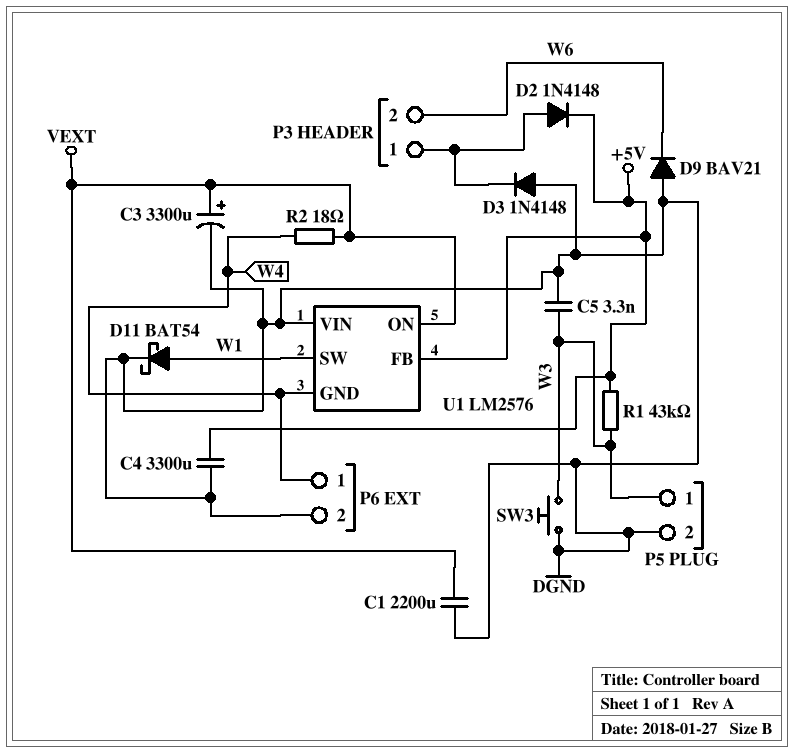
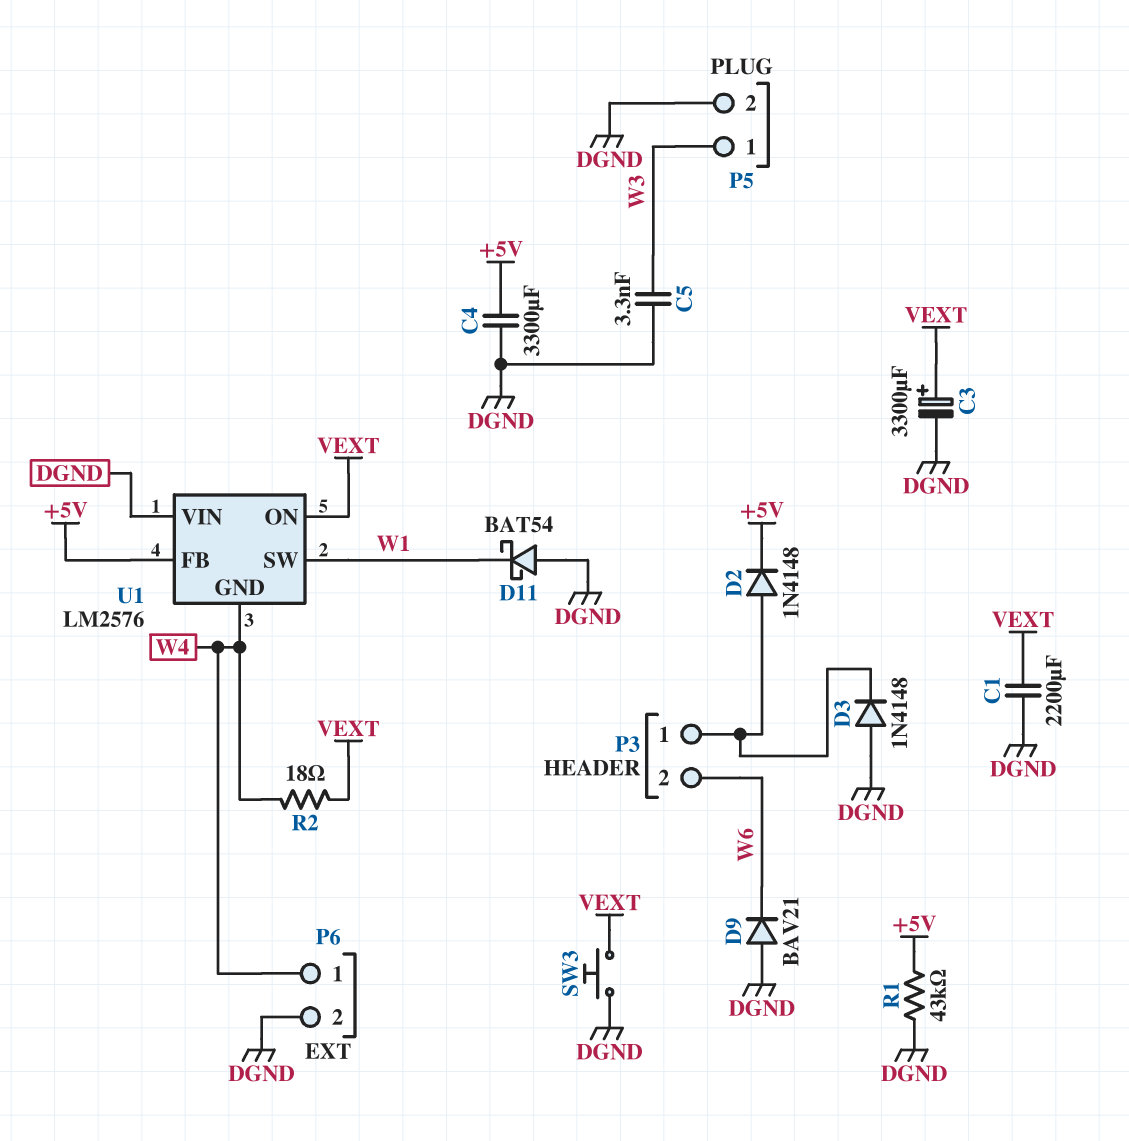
D11: schottky BAT54 (A W1, K DGND) -> schottky BAT54 (A DGND, K W1)
R1: 43k (+5V, W3) -> 43k (+5V, DGND)
SW3: button (DGND, W3) -> button (DGND, VEXT)

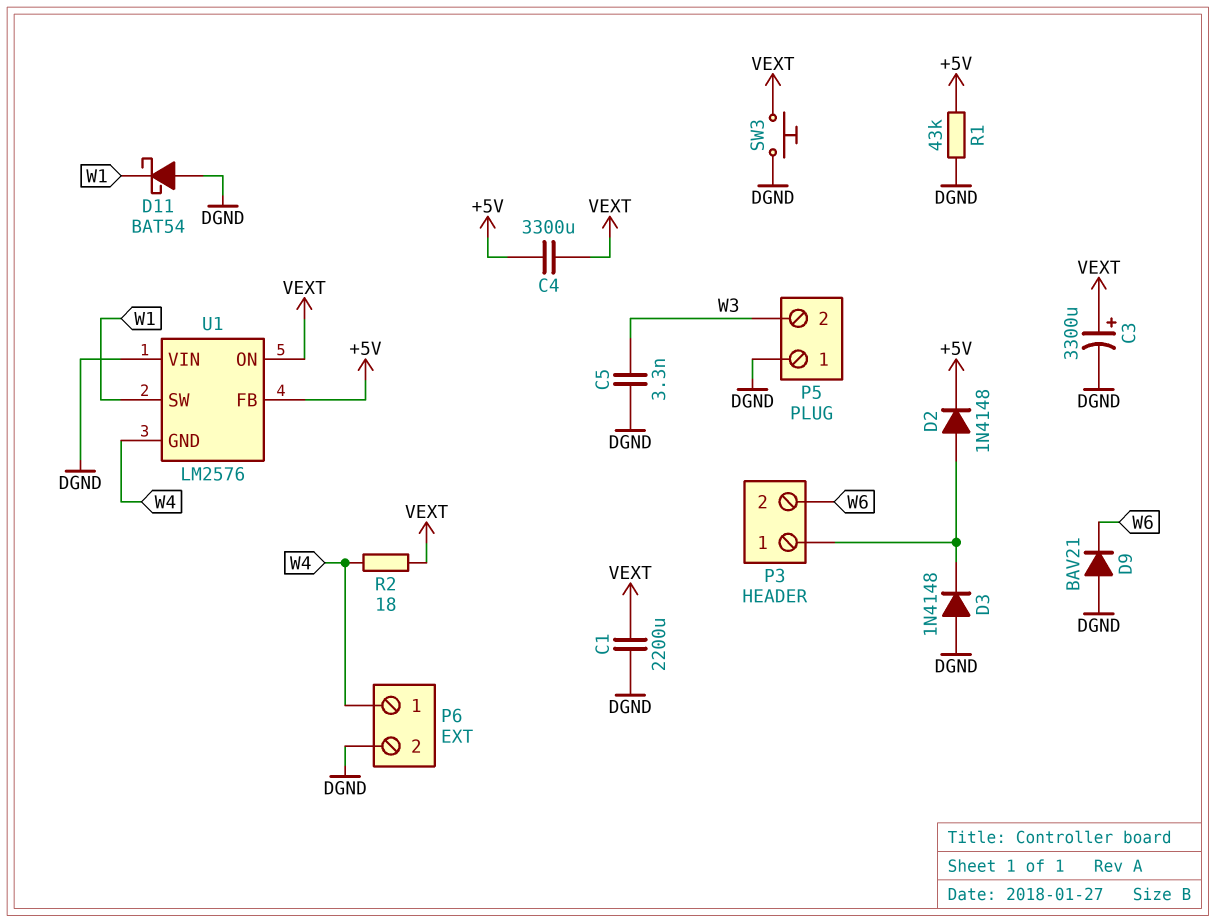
C4: 3300uF (+5V, DGND) -> 3300uF (+5V, VEXT)
P5 pin 1: W3 -> DGND
P5 pin 2: DGND -> W3

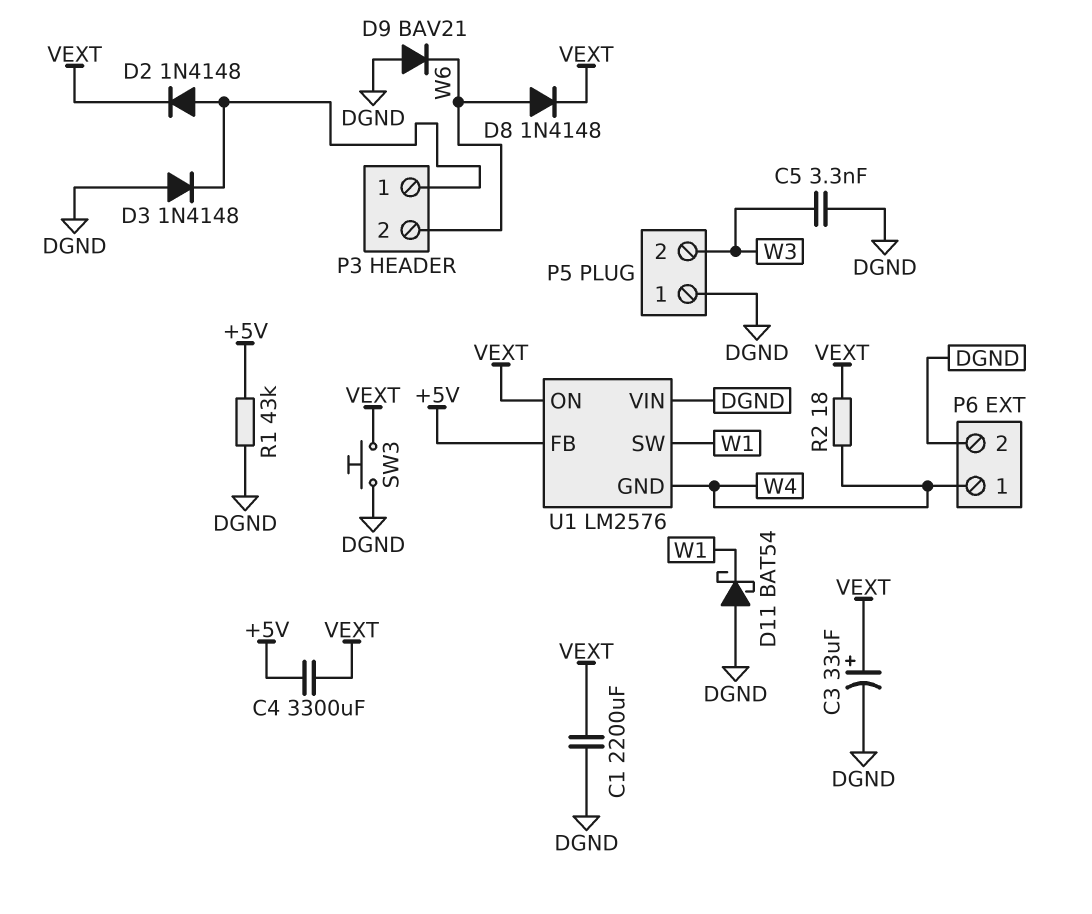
C3: 3300uF (plus VEXT, minus DGND) -> 33uF (plus VEXT, minus DGND)
D2: diode 1N4148 (A P3/1, K +5V) -> diode 1N4148 (A P3/1, K VEXT)
D8: none -> diode 1N4148 (A W6, K VEXT)

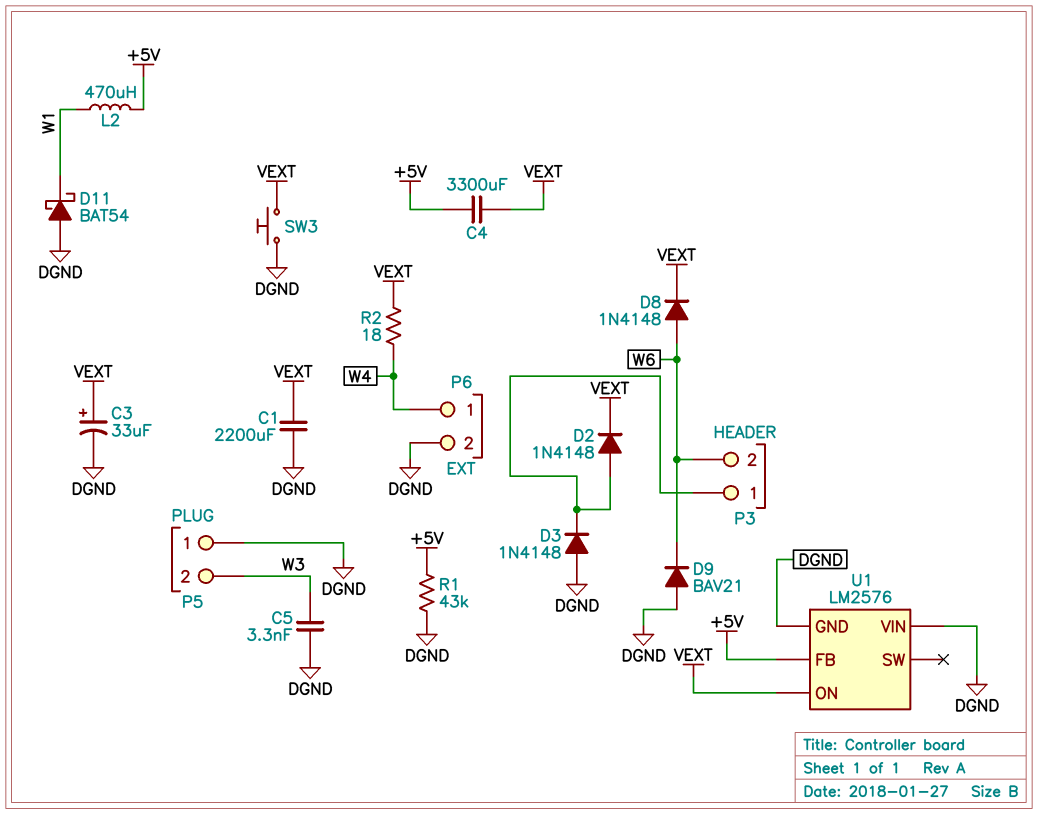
L2: none -> 470uH (+5V, W1)
U1 pin GND: W4 -> DGND
U1 pin SW: W1 -> none

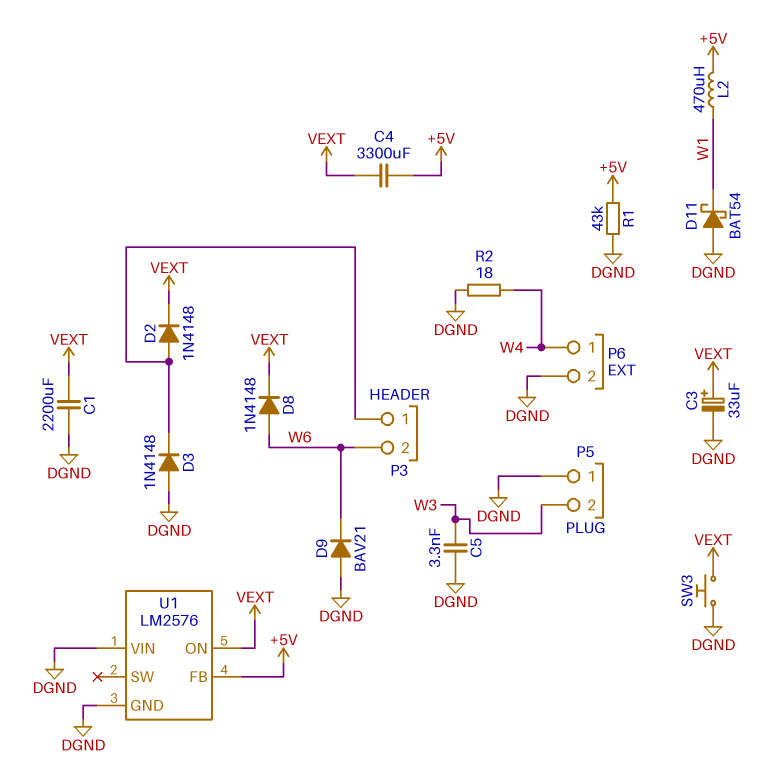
R2: 18 (VEXT, W4) -> 18 (DGND, W4)

